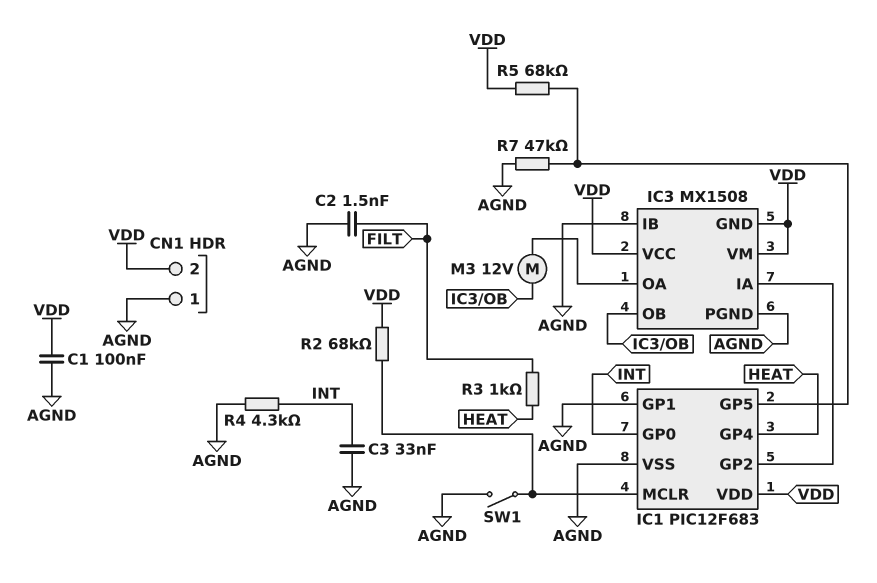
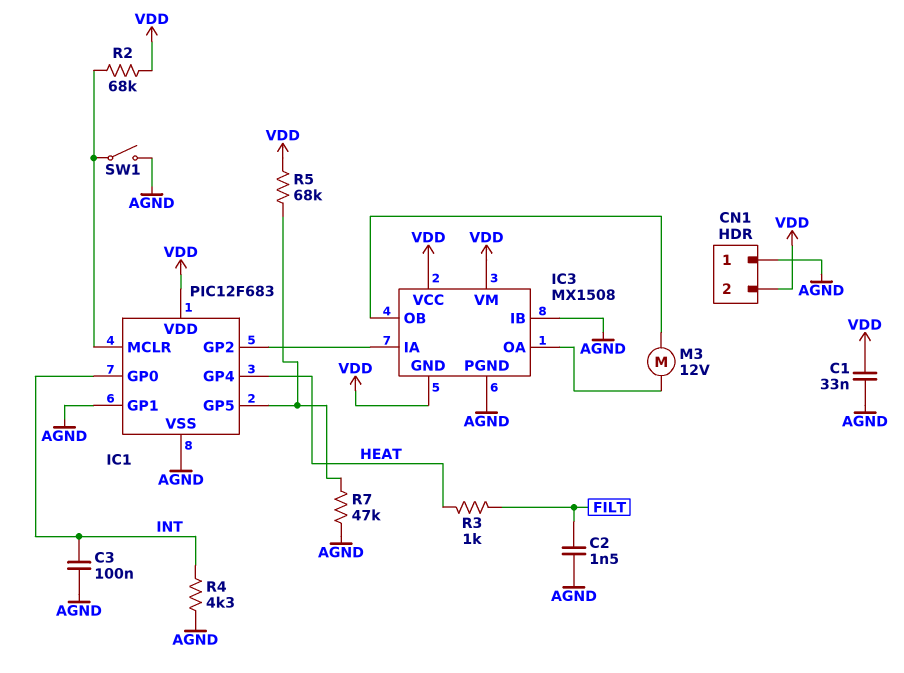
C1: 100nF (AGND, VDD) -> 33nF (AGND, VDD)
C3: 33nF (AGND, INT) -> 100nF (AGND, INT)

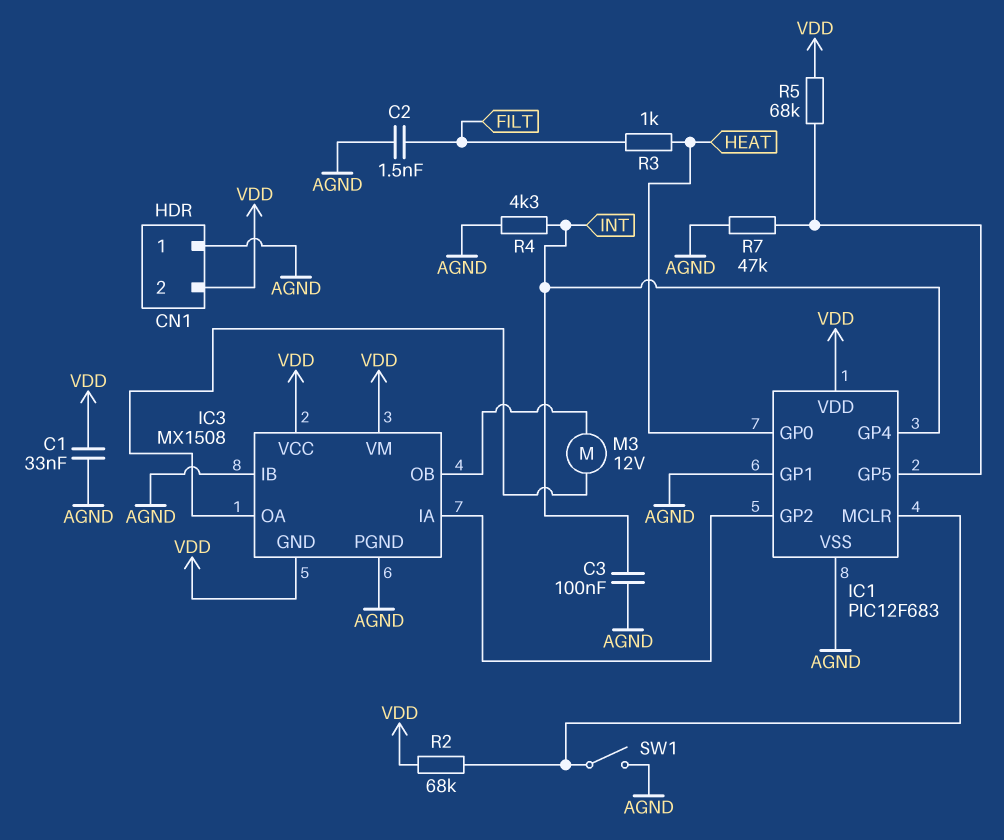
IC1 pin GP0: INT -> HEAT
IC1 pin GP4: HEAT -> INT

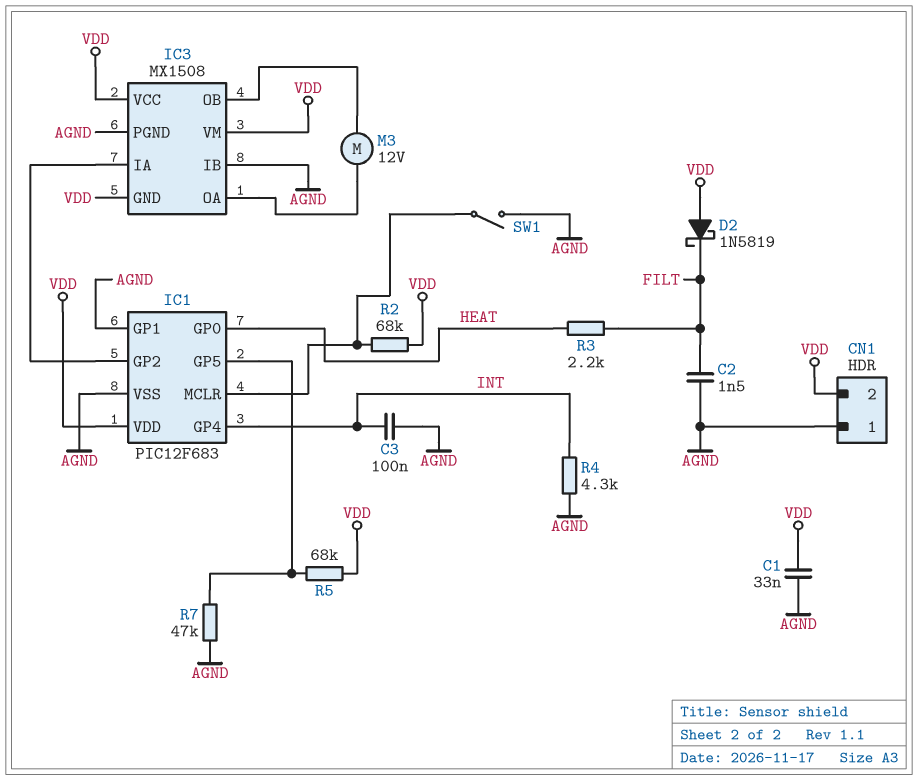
D2: none -> schottky 1N5819 (A VDD, K FILT)
R3: 1k (FILT, HEAT) -> 2.2k (FILT, HEAT)

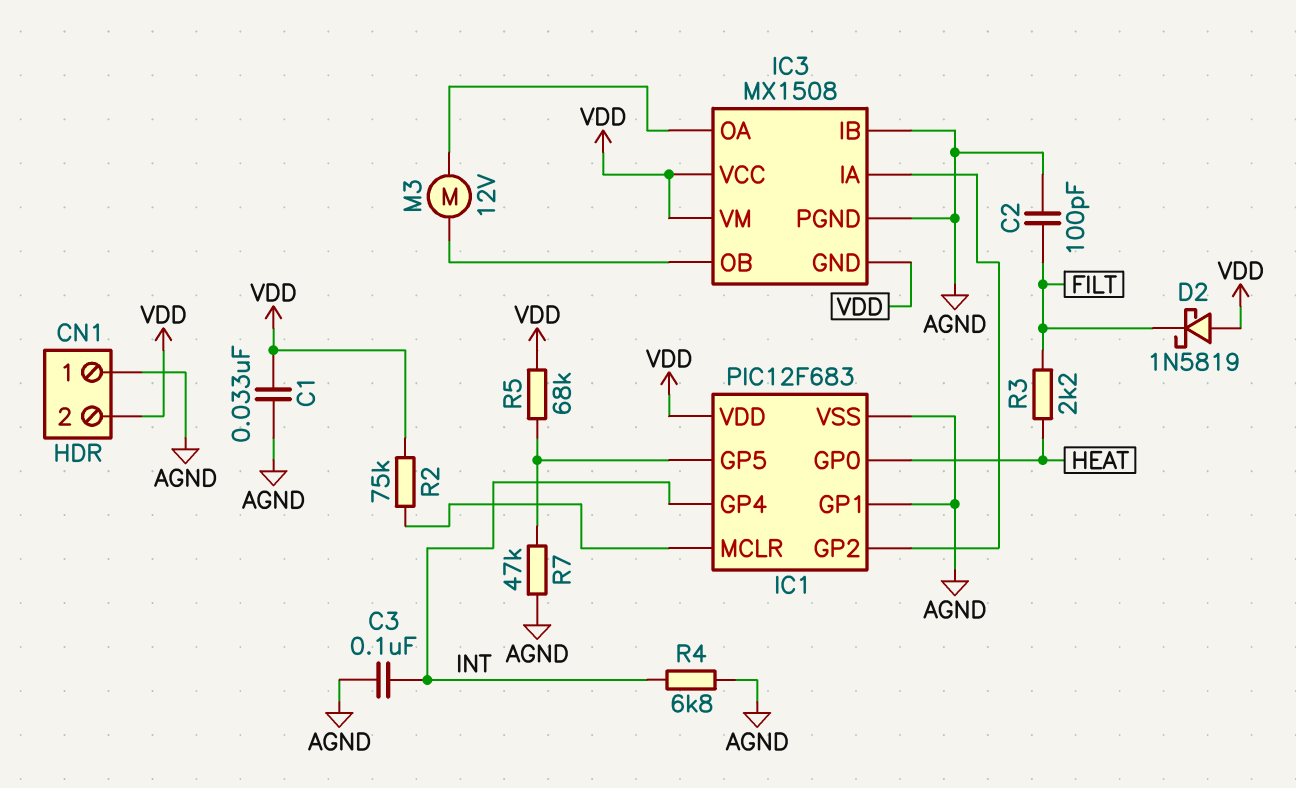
C2: 1.5nF (AGND, FILT) -> 100pF (AGND, FILT)
R2: 68k (IC1/MCLR, VDD) -> 75k (IC1/MCLR, VDD)
R4: 4.3k (AGND, INT) -> 6.8k (AGND, INT)
SW1: switch (AGND, IC1/MCLR) -> none

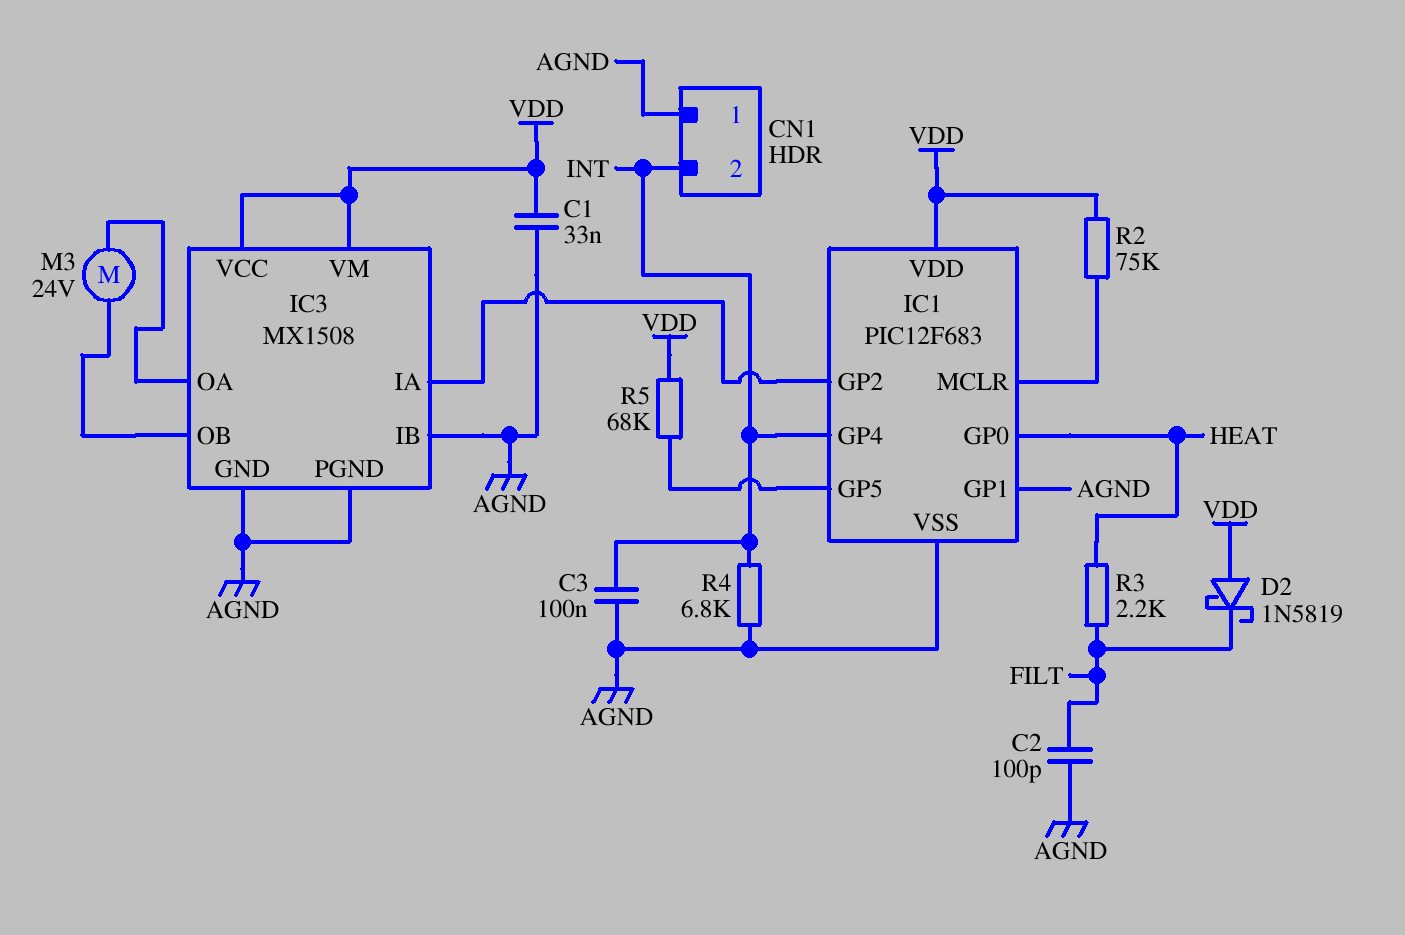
CN1 pin 2: VDD -> INT
IC3 pin GND: VDD -> AGND
M3: motor 12V (IC3/OA, IC3/OB) -> motor 24V (IC3/OA, IC3/OB)
R7: 47k (AGND, IC1/GP5) -> none

